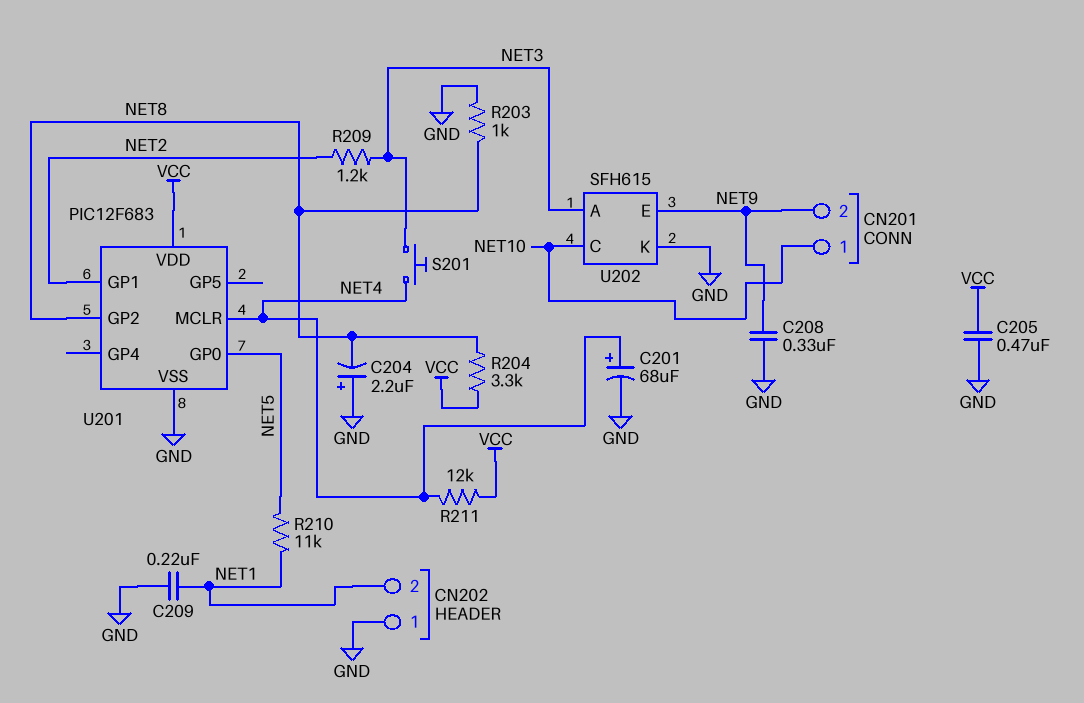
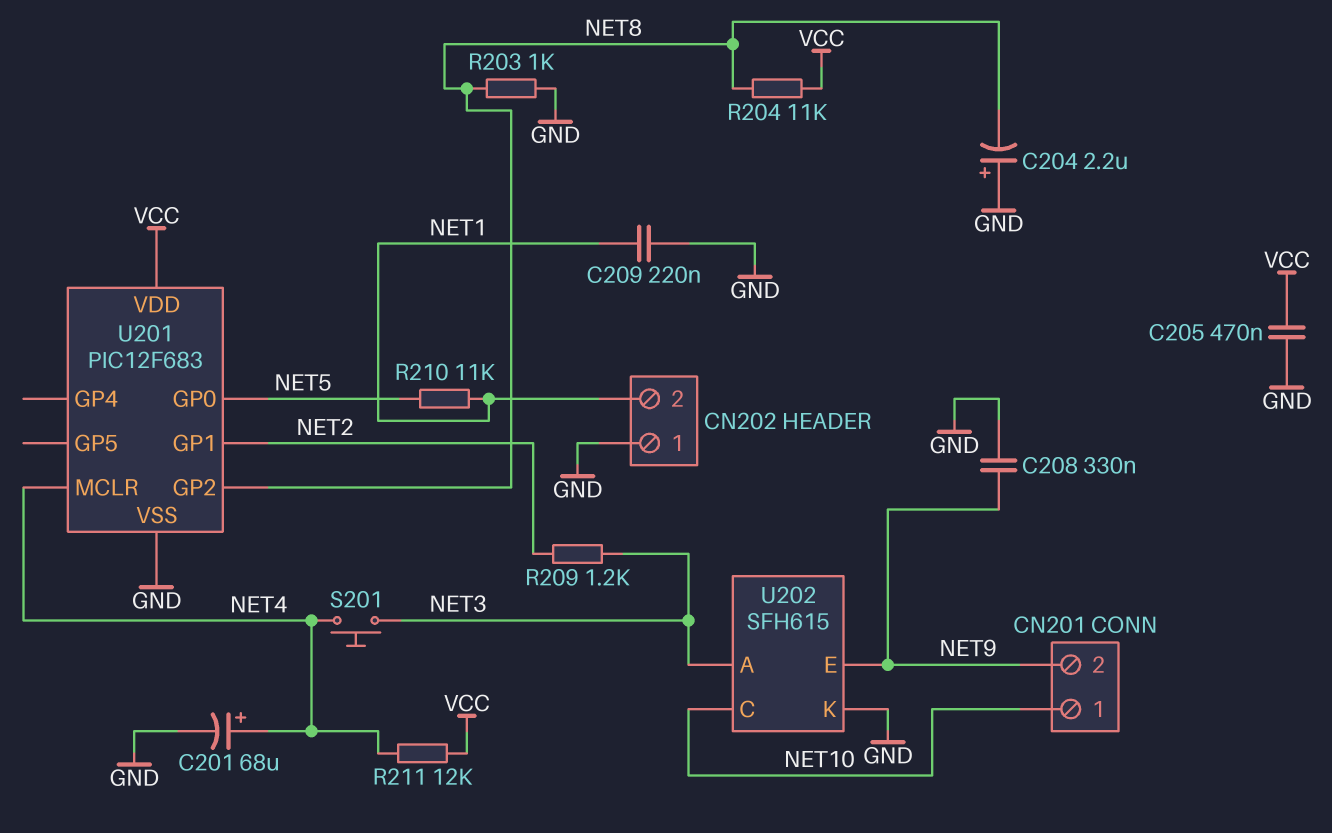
R204: 3.3k (NET8, VCC) -> 11k (NET8, VCC)

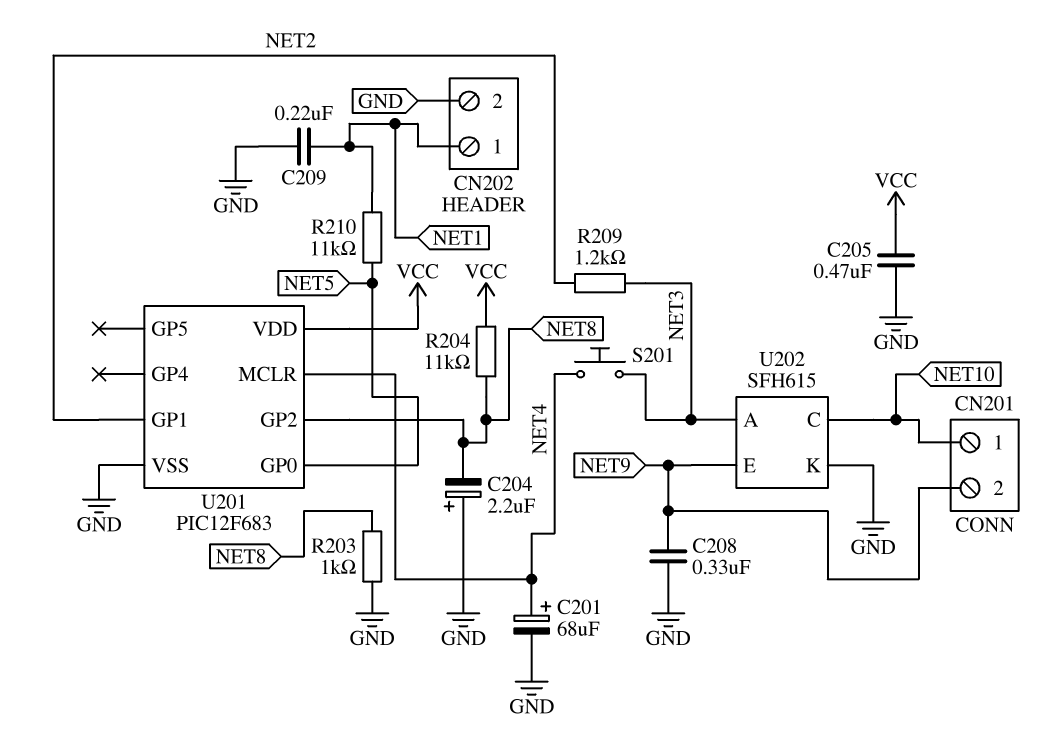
CN202 pin 1: GND -> NET1
CN202 pin 2: NET1 -> GND
R211: 12k (NET4, VCC) -> none

